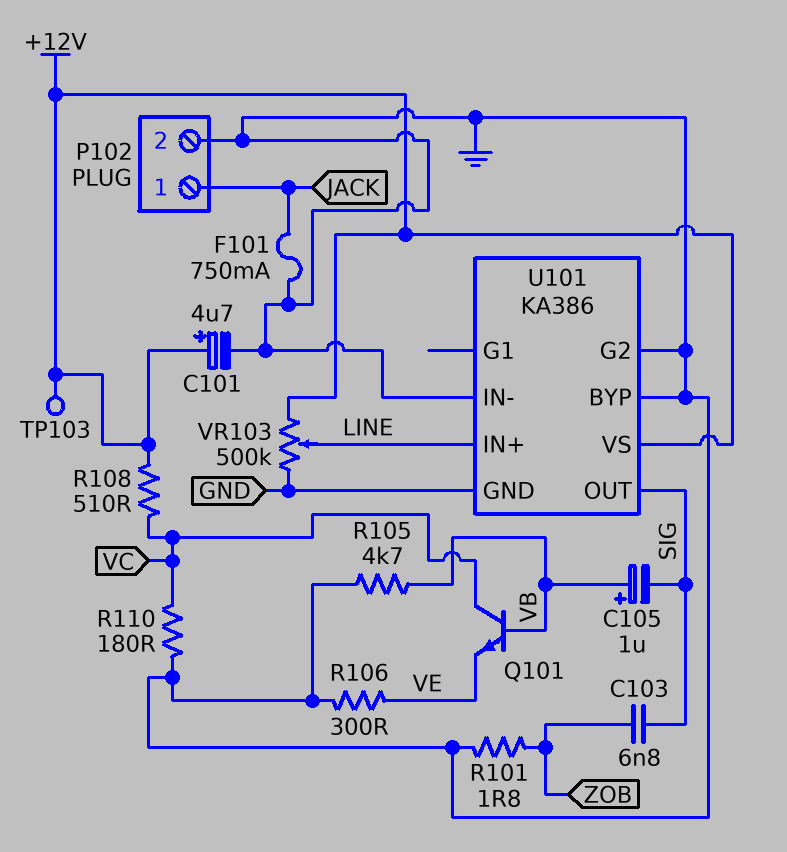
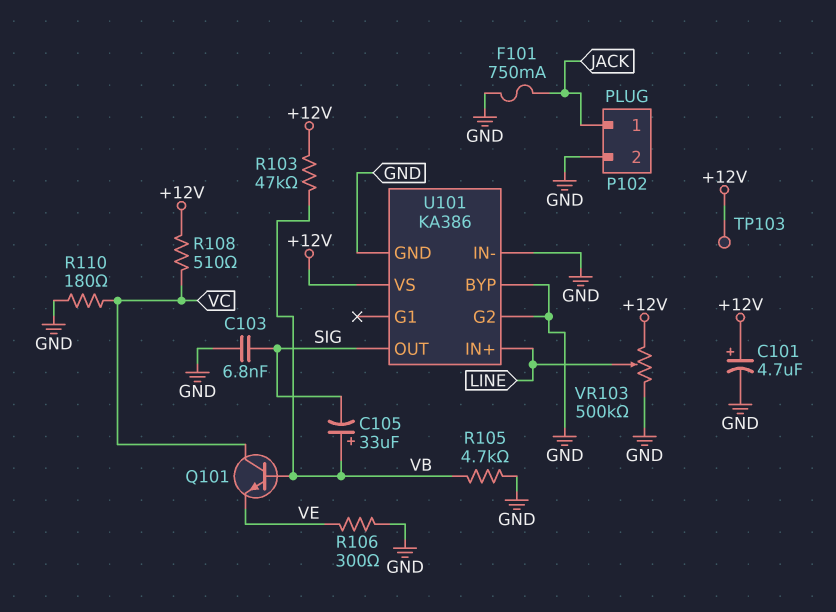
C103: 6.8nF (SIG, ZOB) -> 6.8nF (GND, SIG)
C105: 1uF (plus VB, minus SIG) -> 33uF (plus VB, minus SIG)
R101: 1.8 (GND, ZOB) -> none
R103: none -> 47k (+12V, VB)

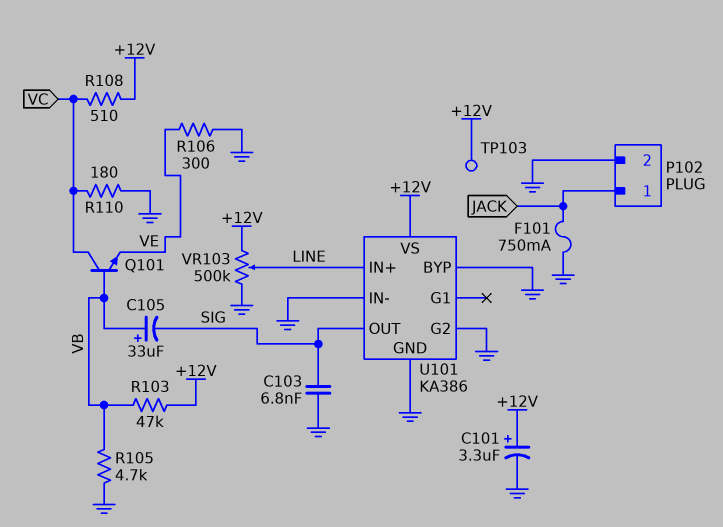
C101: 4.7uF (plus +12V, minus GND) -> 3.3uF (plus +12V, minus GND)

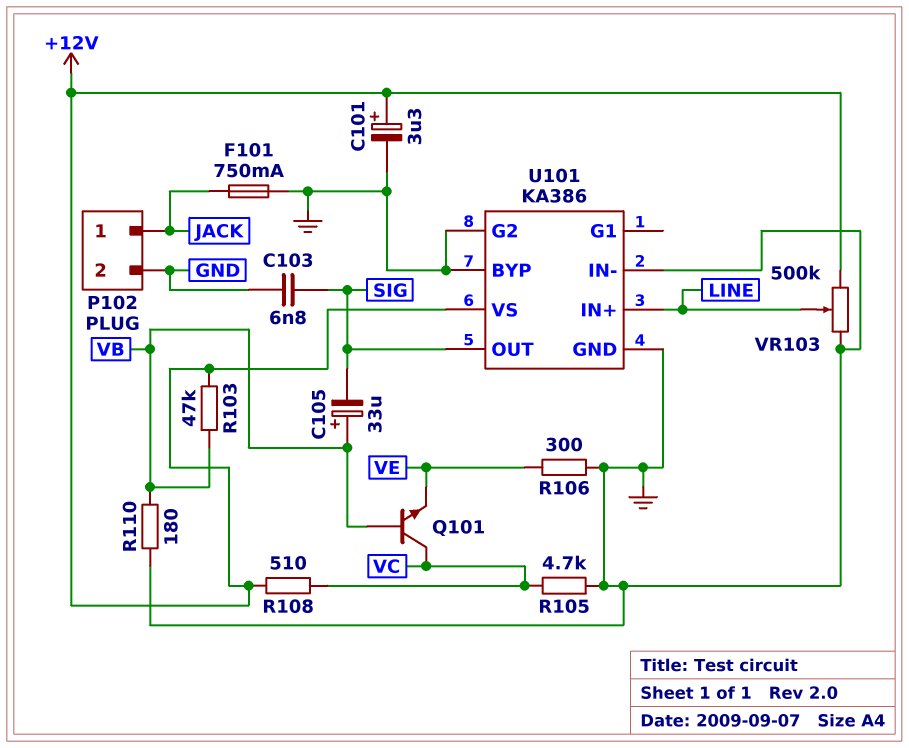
R105: 4.7k (GND, VB) -> 4.7k (GND, VC)
R110: 180 (GND, VC) -> 180 (GND, VB)
TP103: test point (+12V) -> none

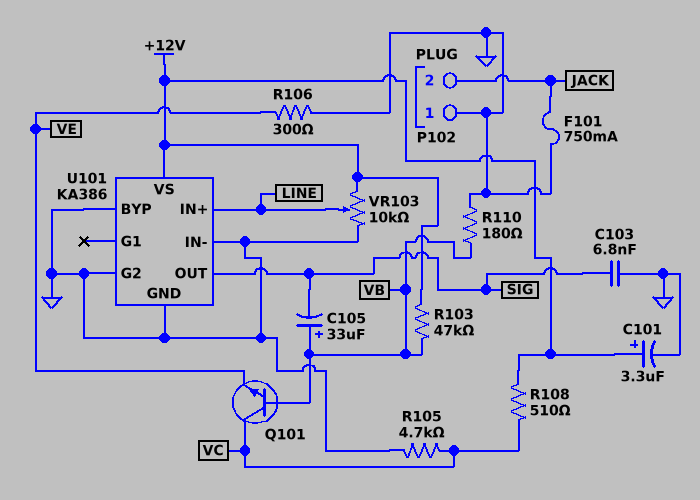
P102 pin 1: JACK -> GND
P102 pin 2: GND -> JACK
VR103: 500k (+12V, GND, wiper LINE) -> 10k (+12V, GND, wiper LINE)

